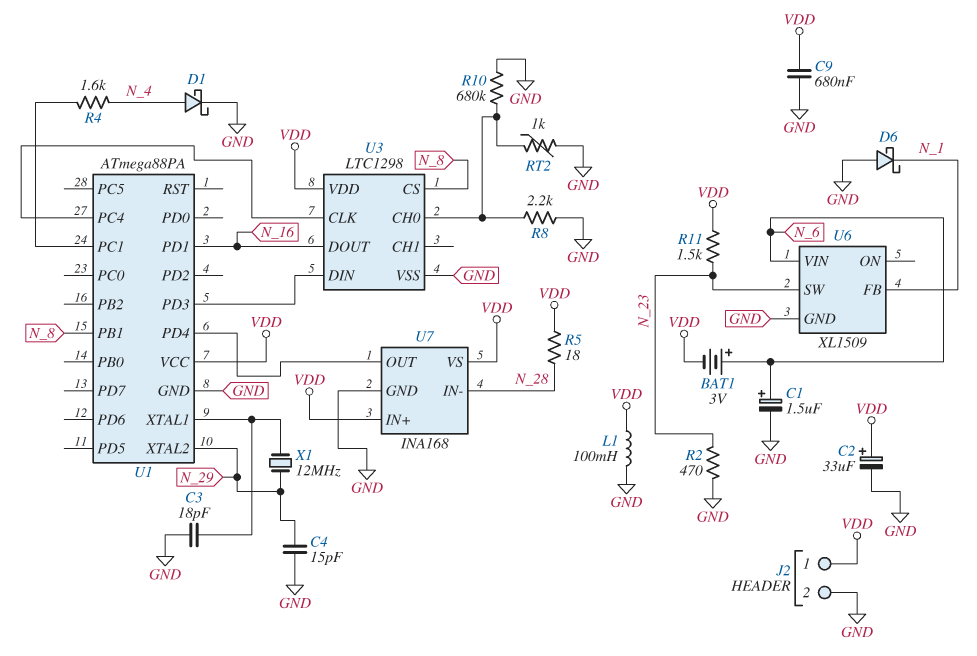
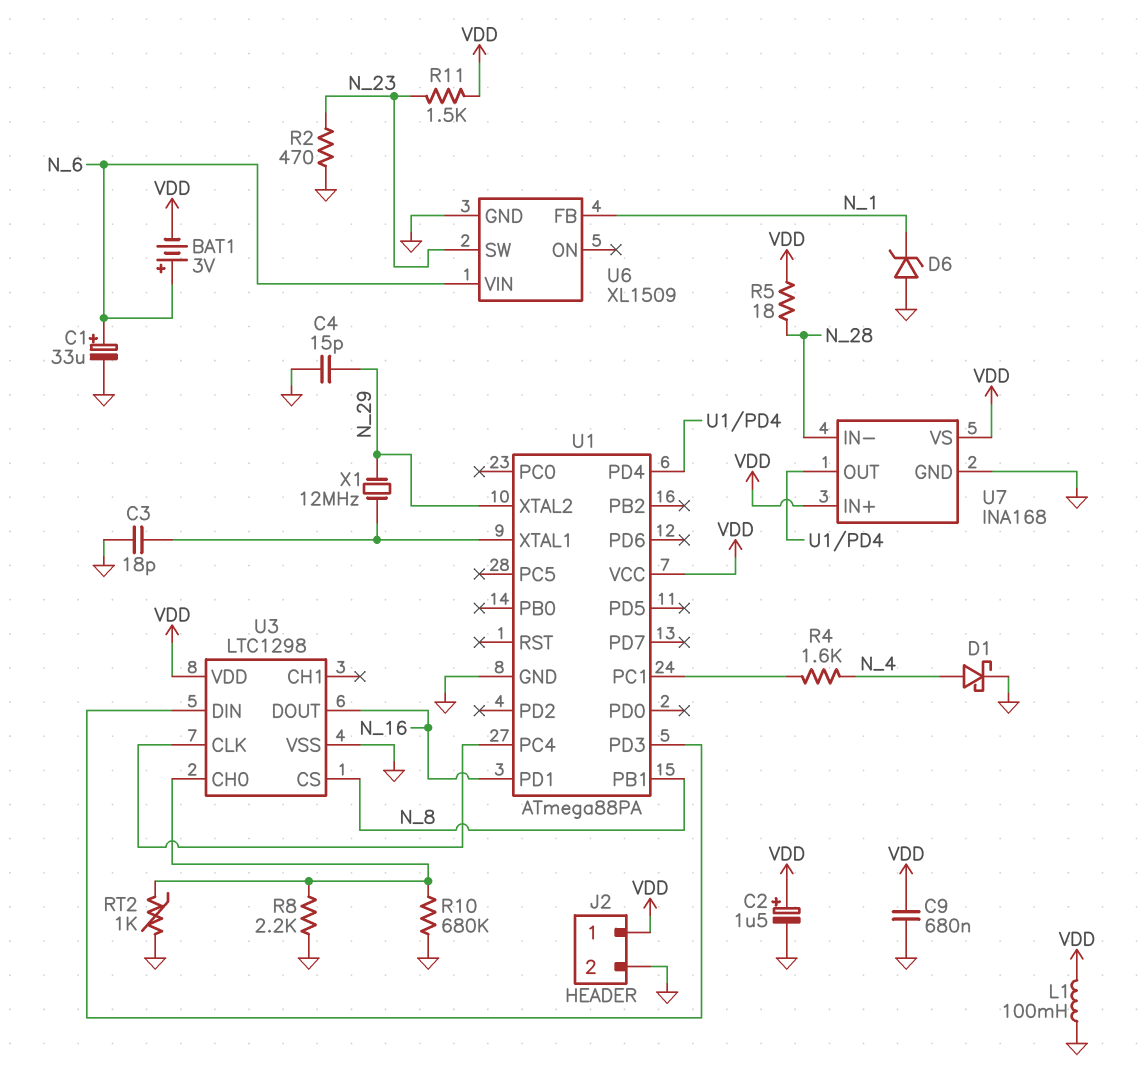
C1: 1.5uF (plus N_6, minus GND) -> 33uF (plus N_6, minus GND)
C2: 33uF (plus VDD, minus GND) -> 1.5uF (plus VDD, minus GND)
D6: schottky (A GND, K N_1) -> zener (A GND, K N_1)

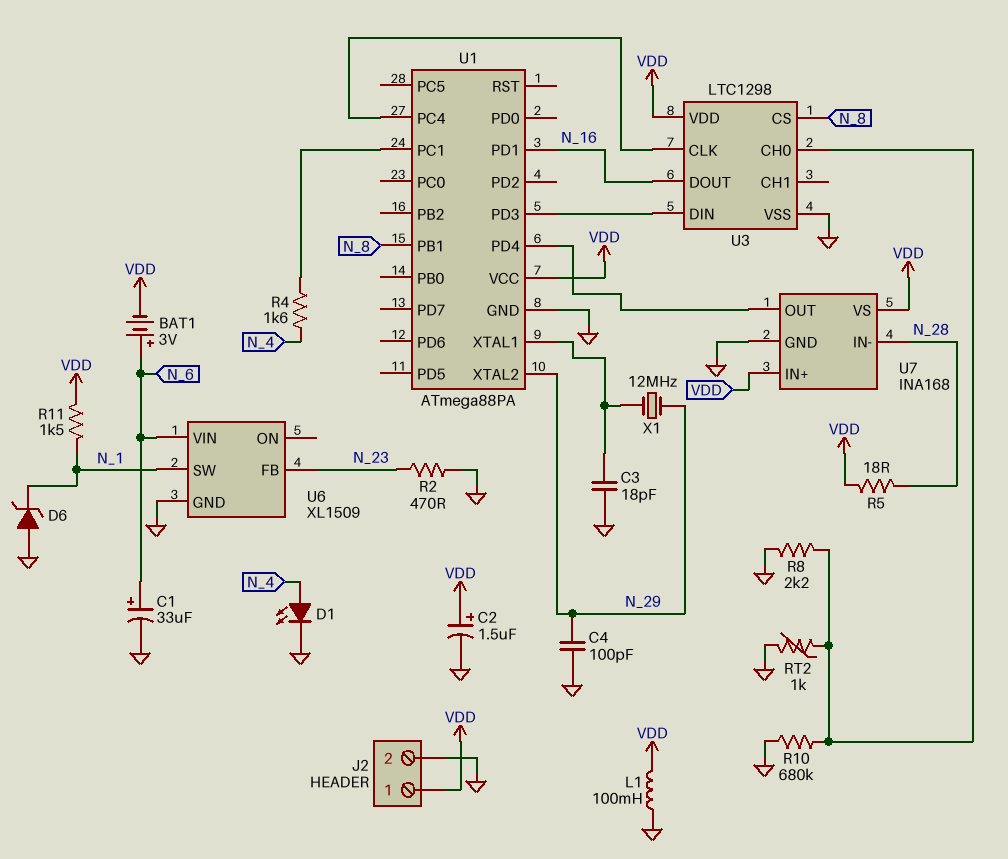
C4: 15pF (GND, N_29) -> 100pF (GND, N_29)
C9: 680nF (GND, VDD) -> none
D1: schottky (A N_4, K GND) -> LED (A N_4, K GND)
R11: 1.5k (N_23, VDD) -> 1.5k (N_1, VDD)
U6 pin FB: N_1 -> N_23
U6 pin SW: N_23 -> N_1

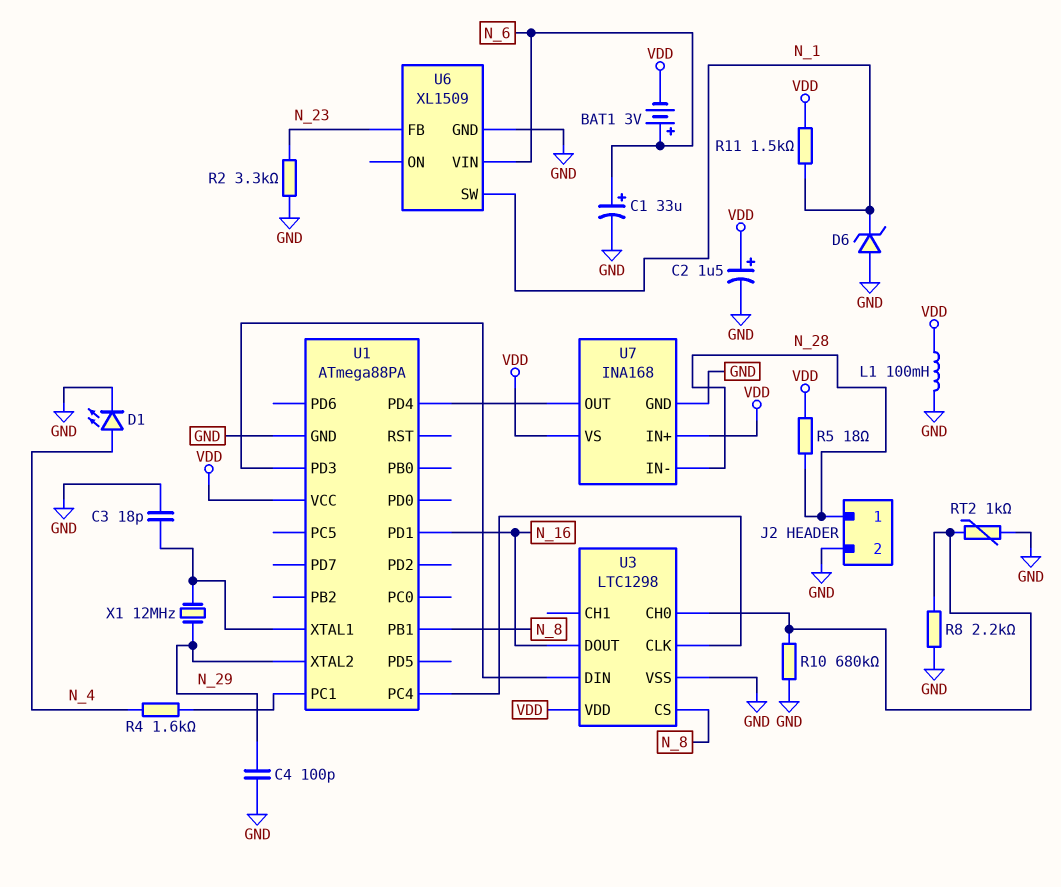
J2 pin 1: VDD -> N_28
R2: 470 (GND, N_23) -> 3.3k (GND, N_23)

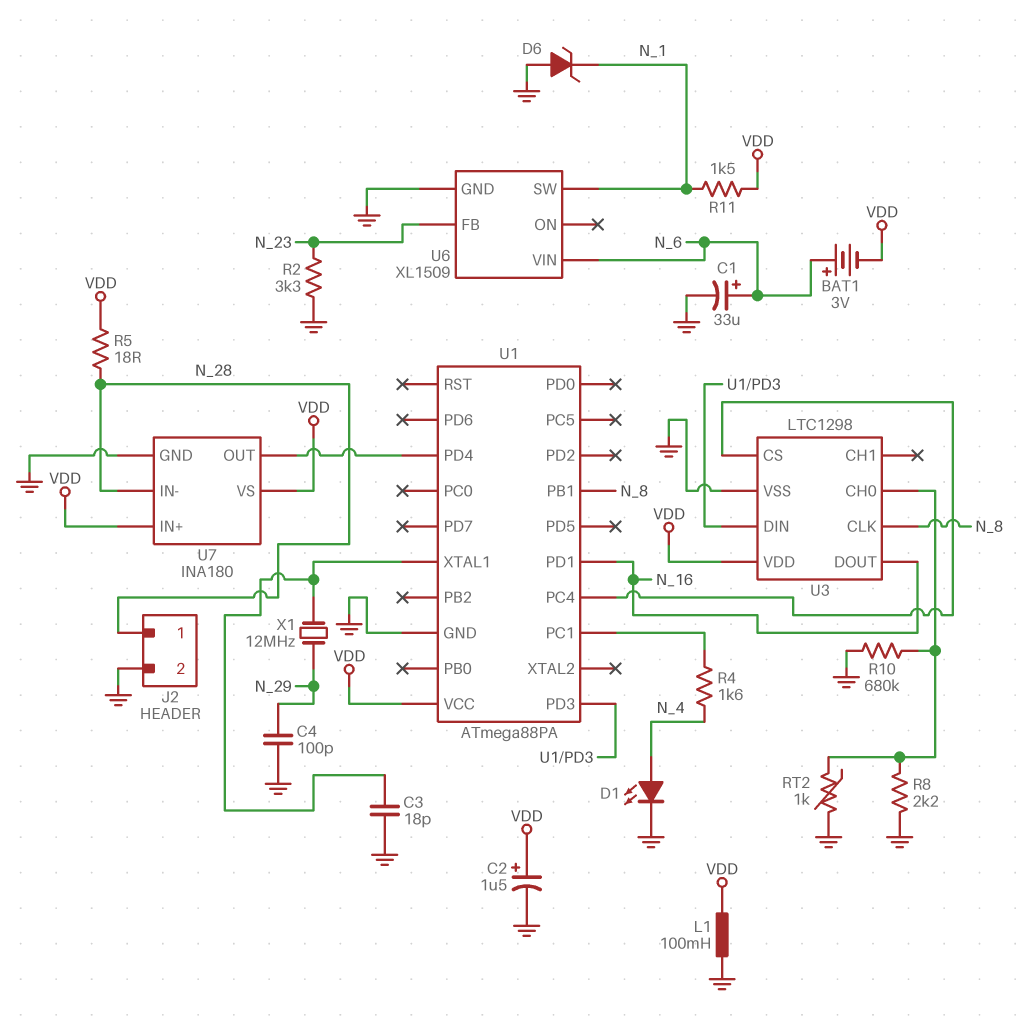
U1 pin XTAL2: N_29 -> none
U3 pin CLK: U1/PC4 -> N_8
U3 pin CS: N_8 -> U1/PC4
U7: INA168 -> INA180

